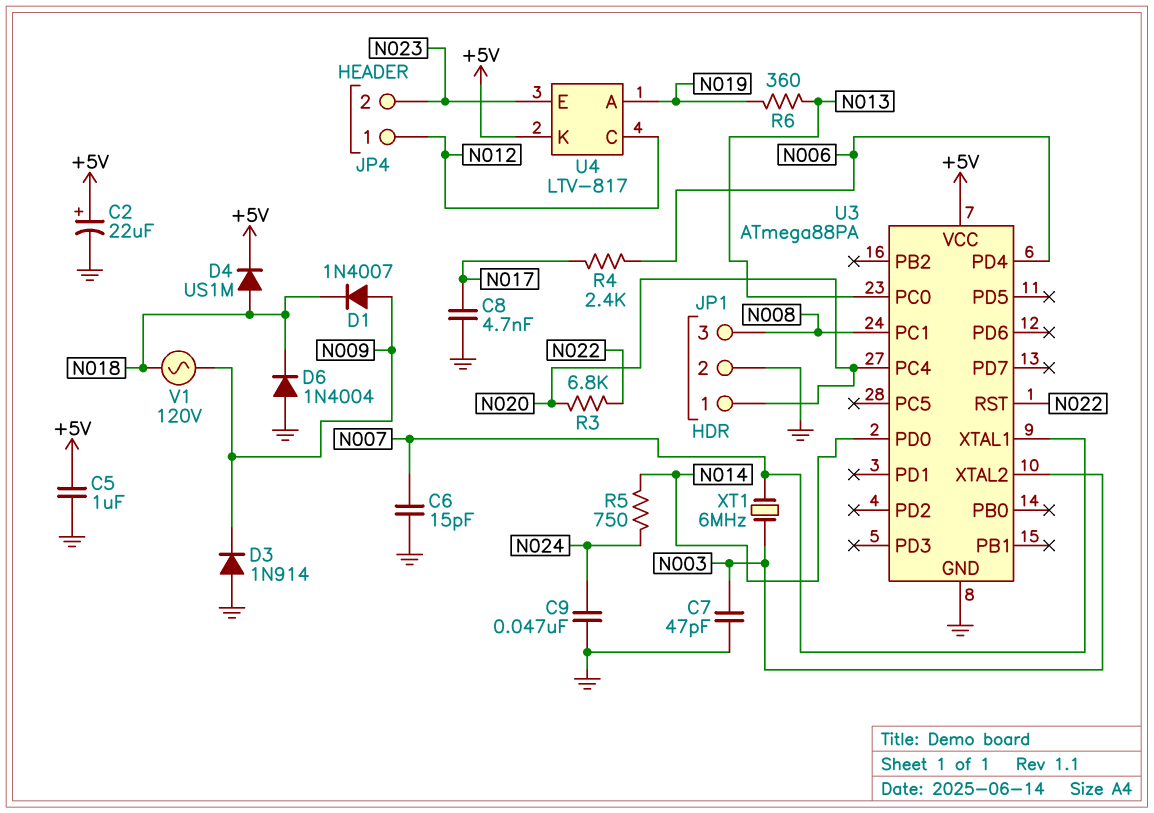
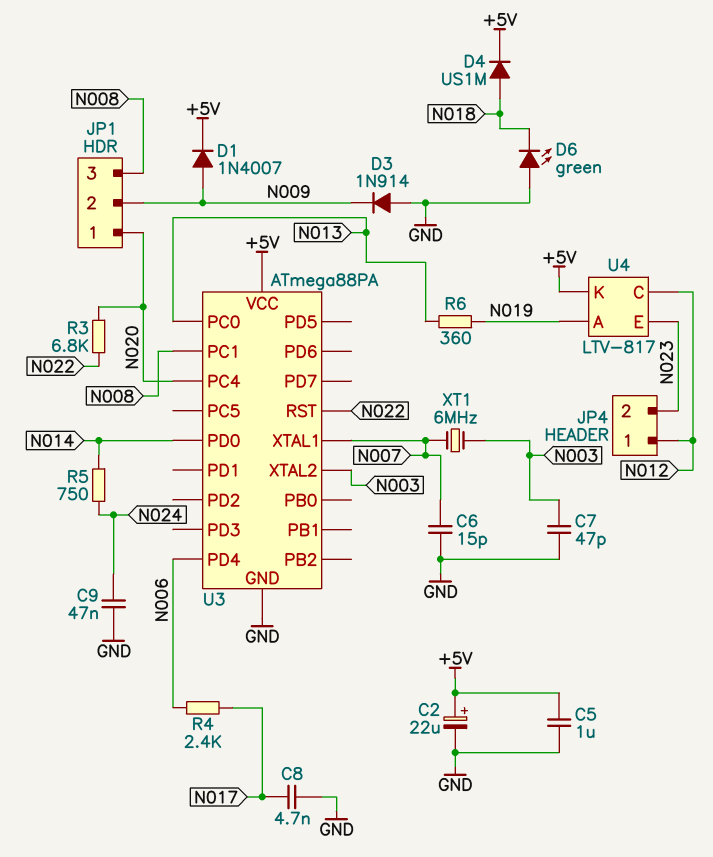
D1: diode 1N4007 (A N009, K N018) -> diode 1N4007 (A N009, K +5V)
D6: diode 1N4004 (A GND, K N018) -> LED green (A GND, K N018)
JP1 pin 2: GND -> N009
V1: AC 120V (N009, N018) -> none

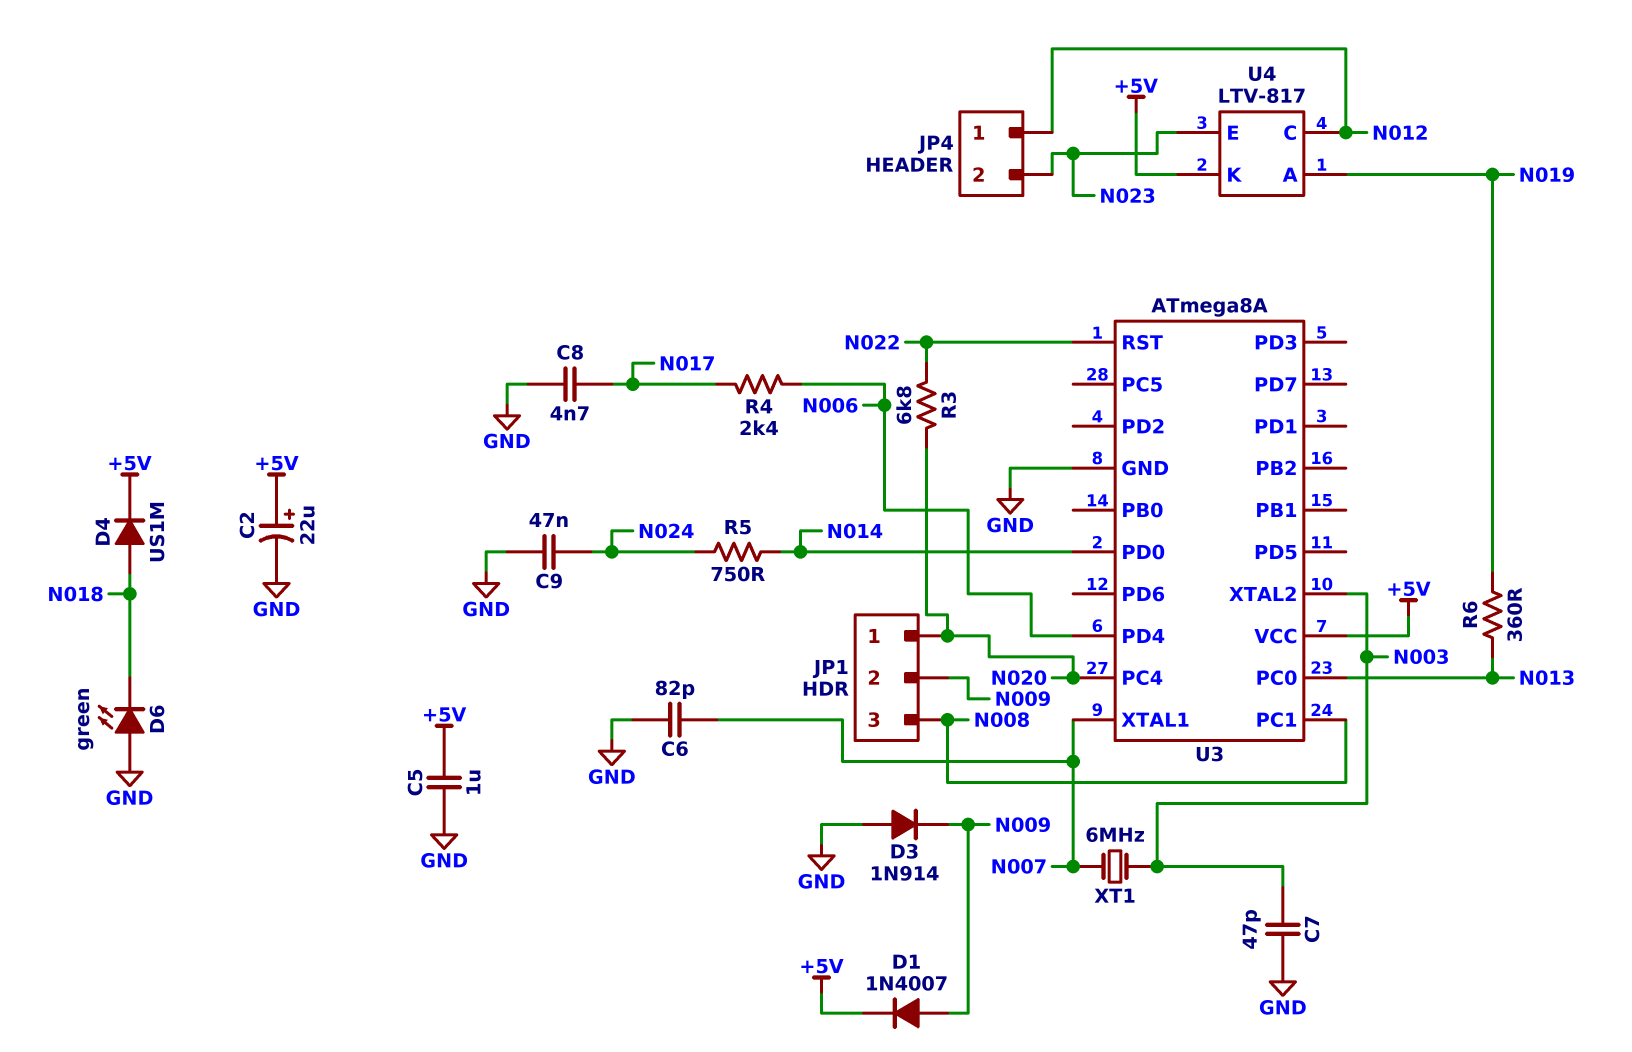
C6: 15pF (GND, N007) -> 82pF (GND, N007)
U3: ATmega88PA -> ATmega8A

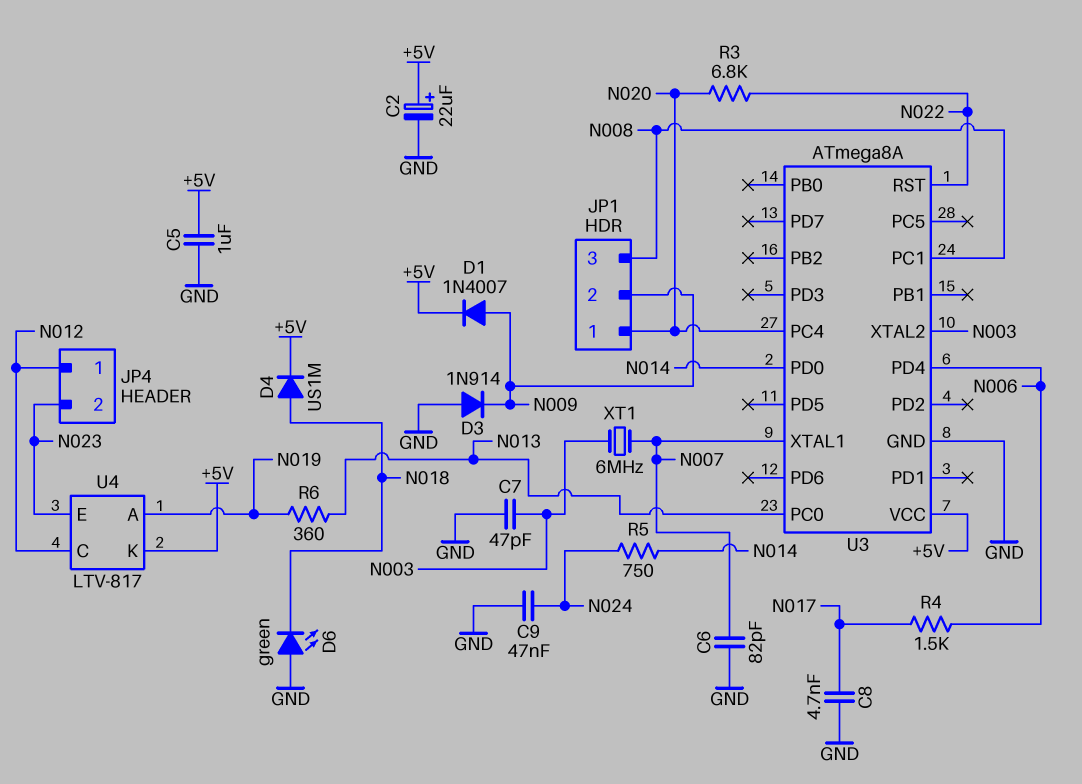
R4: 2.4k (N006, N017) -> 1.5k (N006, N017)

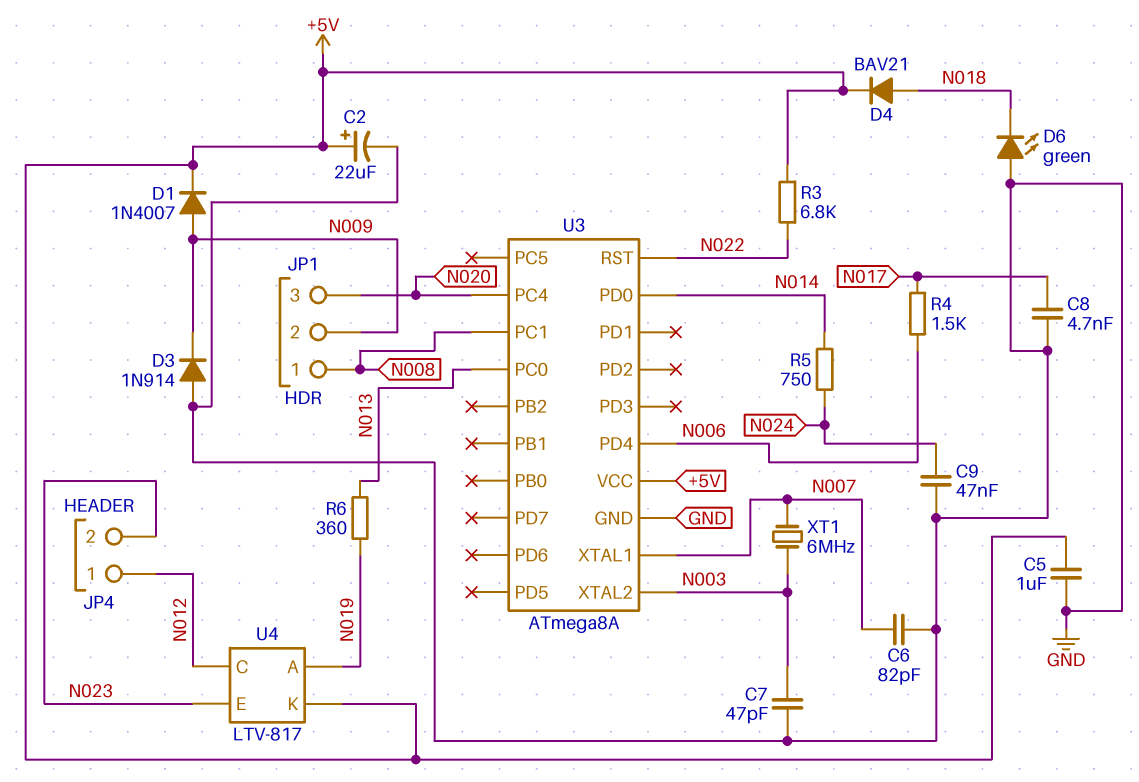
D4: diode US1M (A N018, K +5V) -> diode BAV21 (A N018, K +5V)
JP1 pin 1: N020 -> N008
JP1 pin 3: N008 -> N020
R3: 6.8k (N020, N022) -> 6.8k (+5V, N022)

